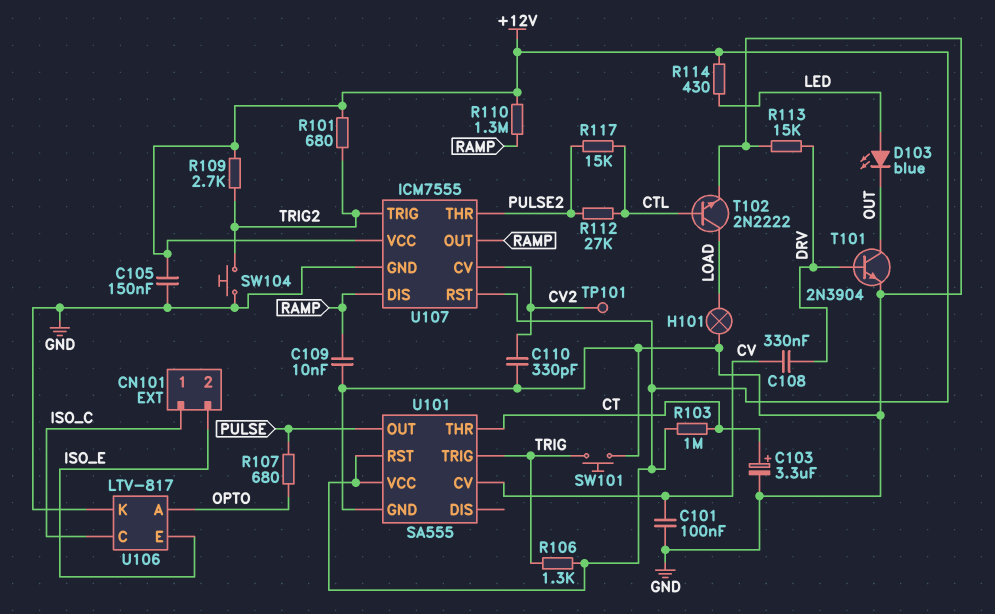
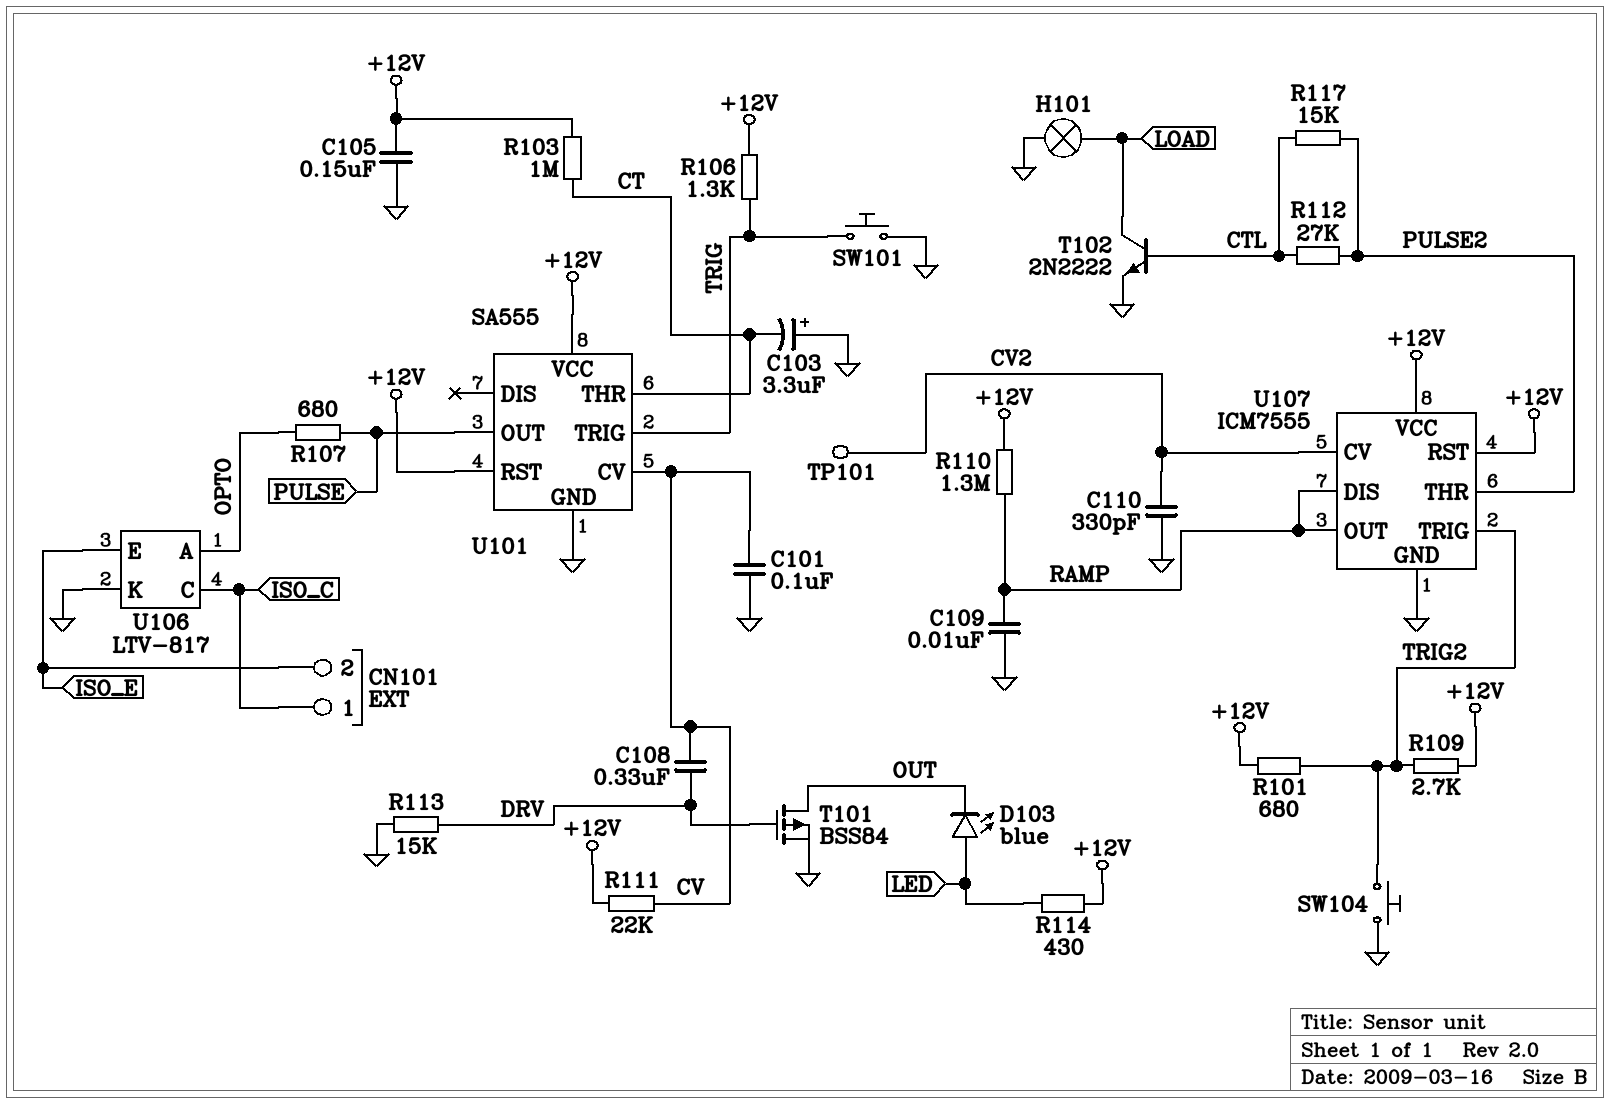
C103: 3.3uF (plus CT, minus GND) -> 3.3uF (plus GND, minus CT)
R111: none -> 22k (+12V, CV)
T101: NPN 2N3904 (B DRV, C OUT, E GND) -> PMOS BSS84 (G DRV, D OUT, S GND)

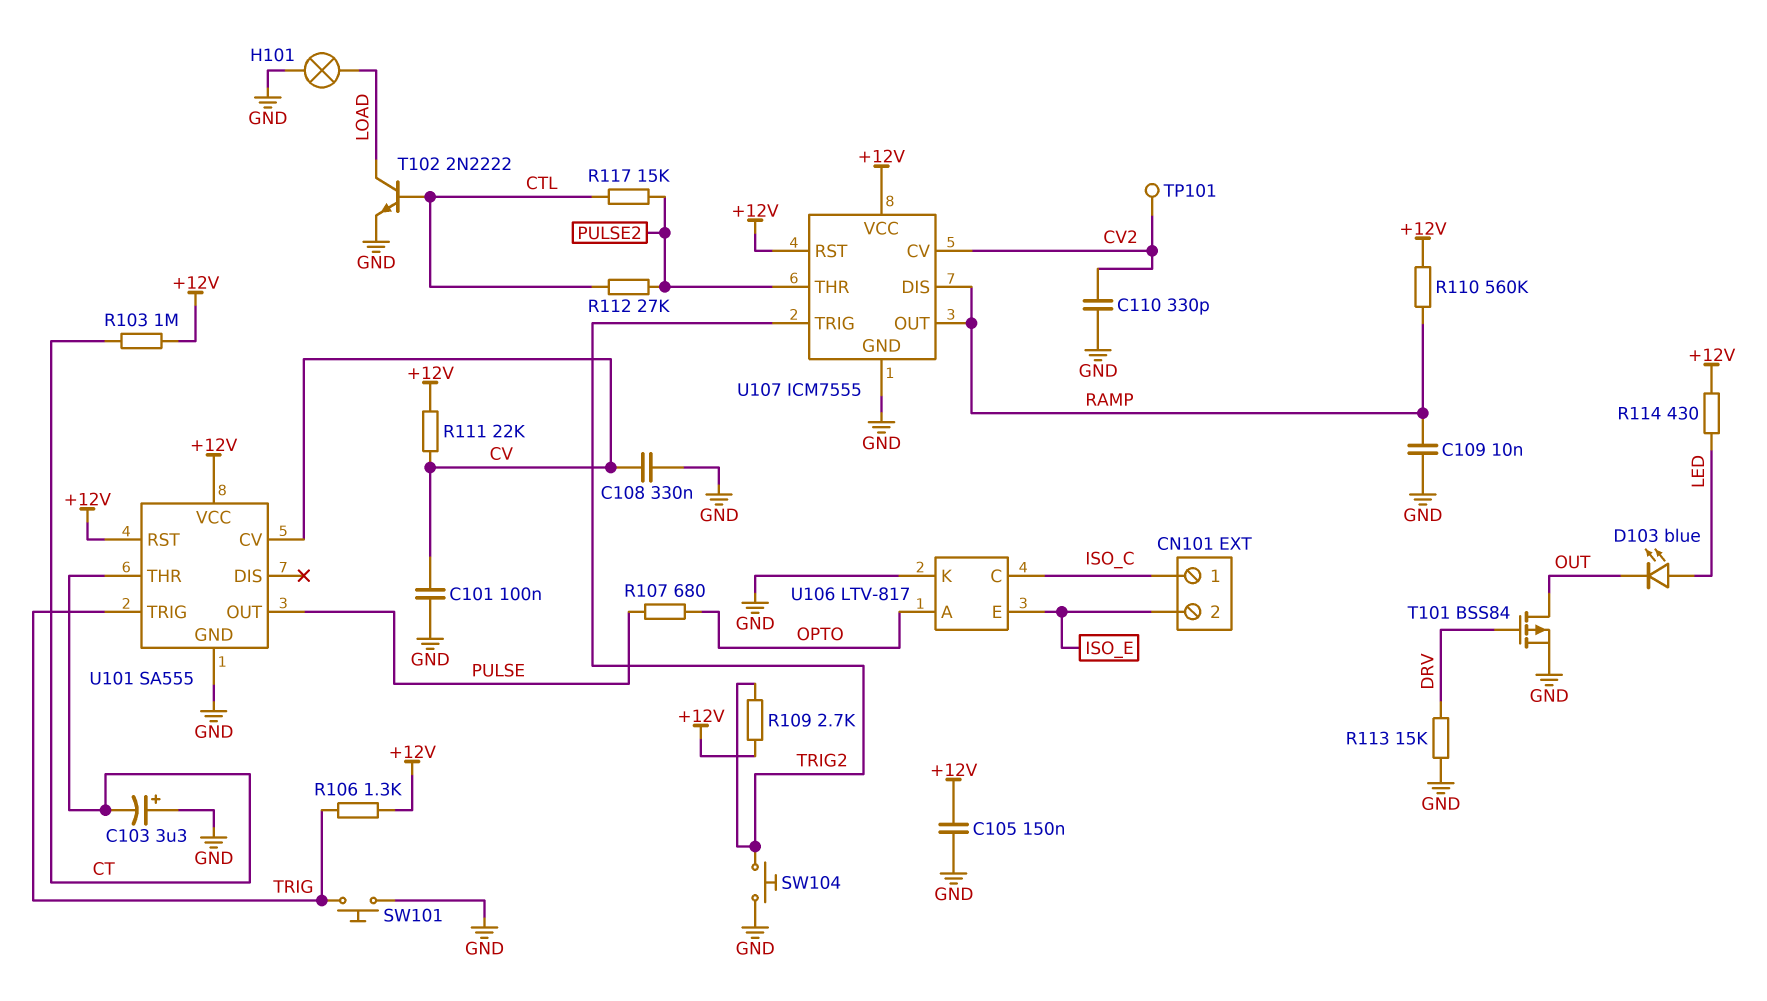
C108: 330nF (CV, DRV) -> 330nF (CV, GND)
R101: 680 (+12V, TRIG2) -> none
R110: 1.3M (+12V, RAMP) -> 560k (+12V, RAMP)

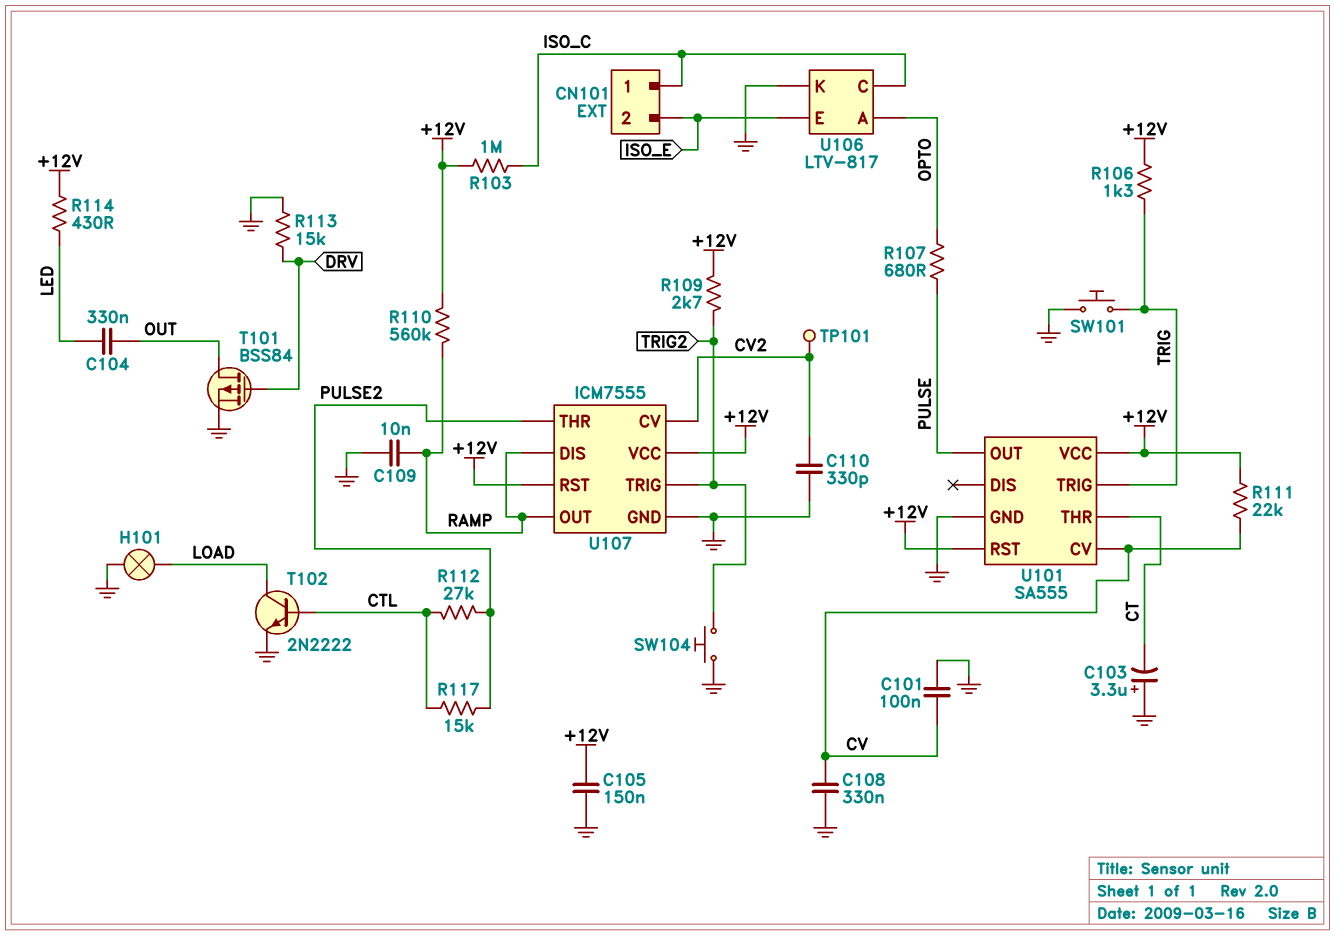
C104: none -> 330nF (LED, OUT)
D103: LED blue (A LED, K OUT) -> none
R103: 1M (+12V, CT) -> 1M (+12V, ISO_C)

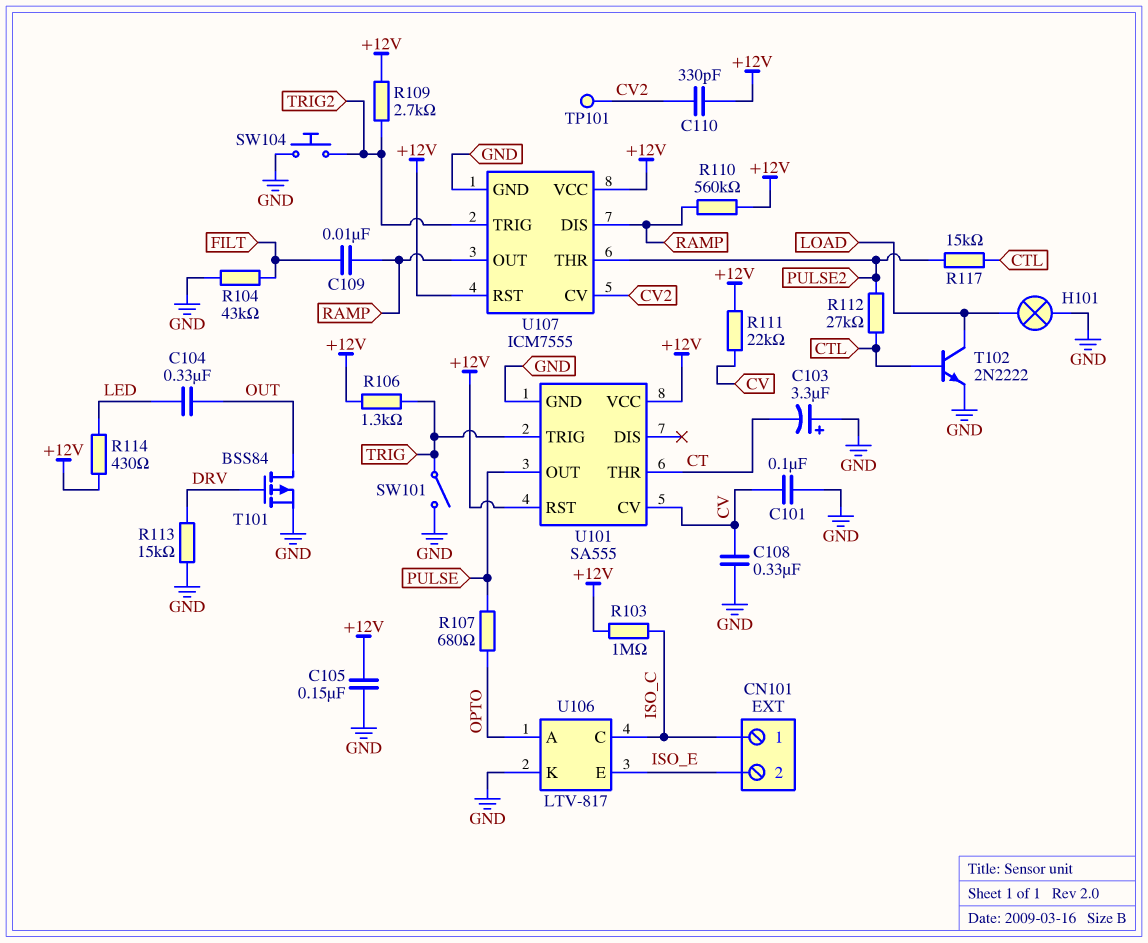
C109: 10nF (GND, RAMP) -> 10nF (FILT, RAMP)
C110: 330pF (CV2, GND) -> 330pF (+12V, CV2)
R104: none -> 43k (FILT, GND)
SW101: button (GND, TRIG) -> switch (GND, TRIG)

